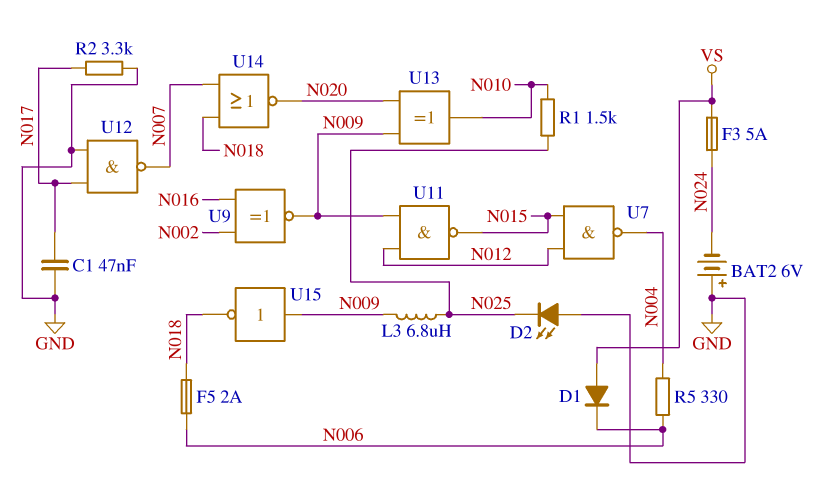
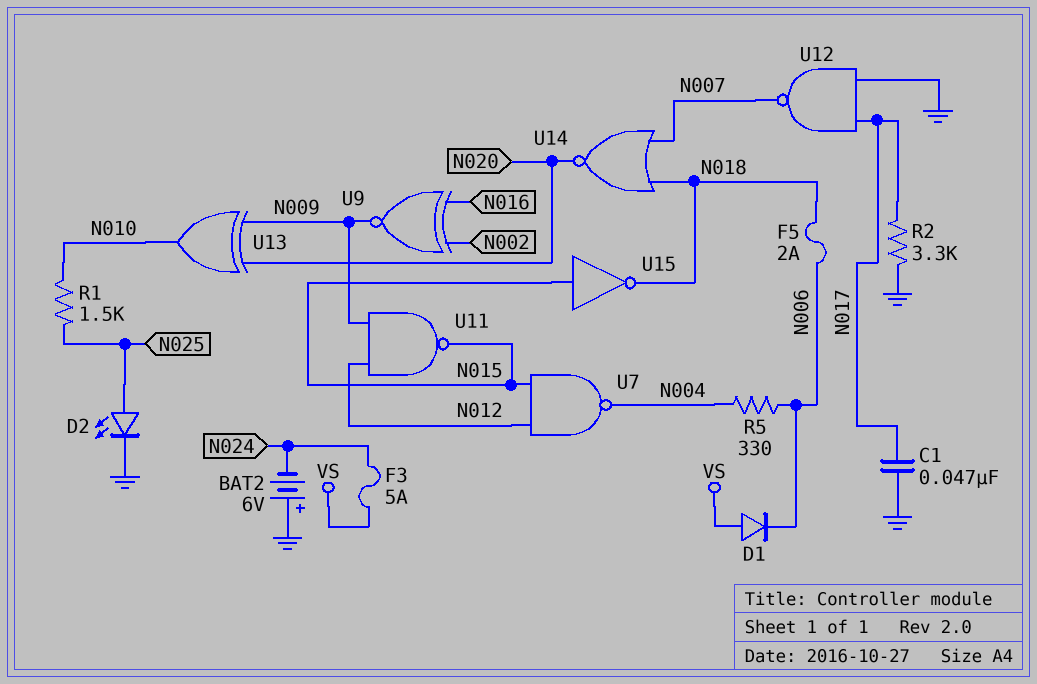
D2: LED (A GND, K N025) -> LED (A N025, K GND)
L3: 6.8uH (N009, N025) -> none
U15: NOT (in N009, out N018) -> NOT (in N015, out N018)

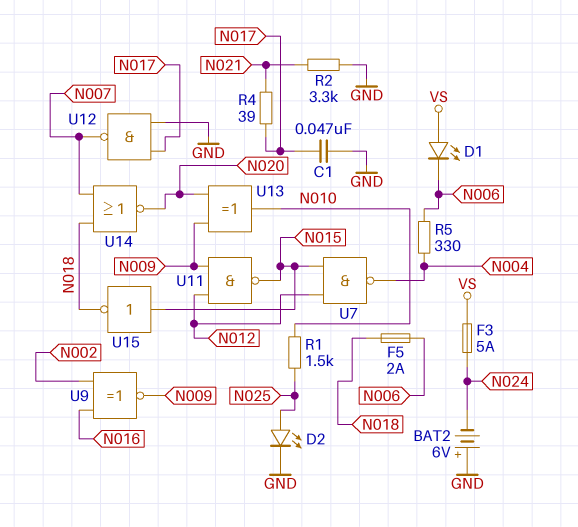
D1: diode (A VS, K N006) -> LED (A VS, K N006)
R2: 3.3k (GND, N017) -> 3.3k (GND, N021)
R4: none -> 39 (N017, N021)

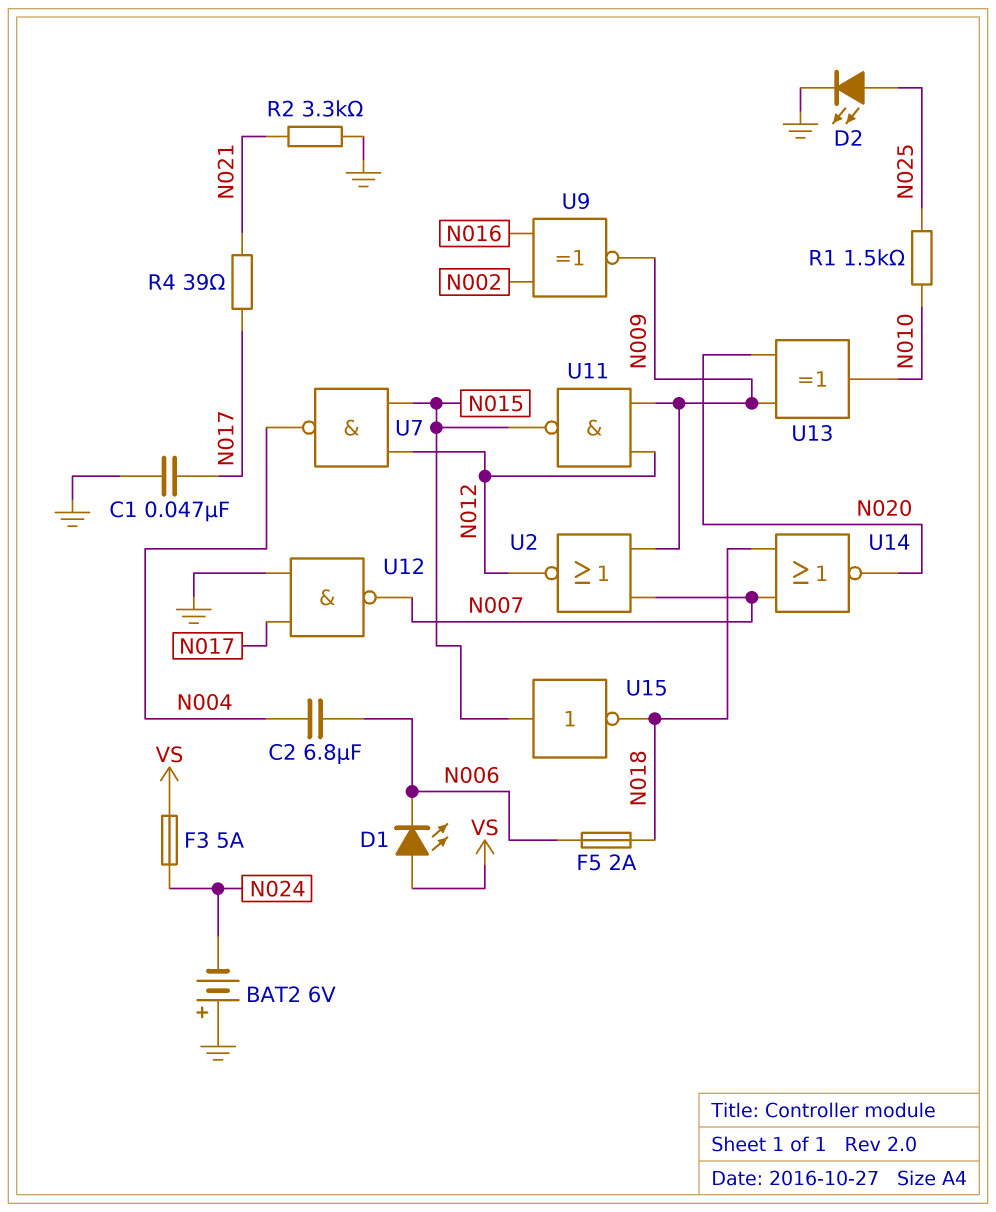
C2: none -> 6.8uF (N004, N006)
R5: 330 (N004, N006) -> none
U2: none -> NOR (in N007, in N009, out N012)

